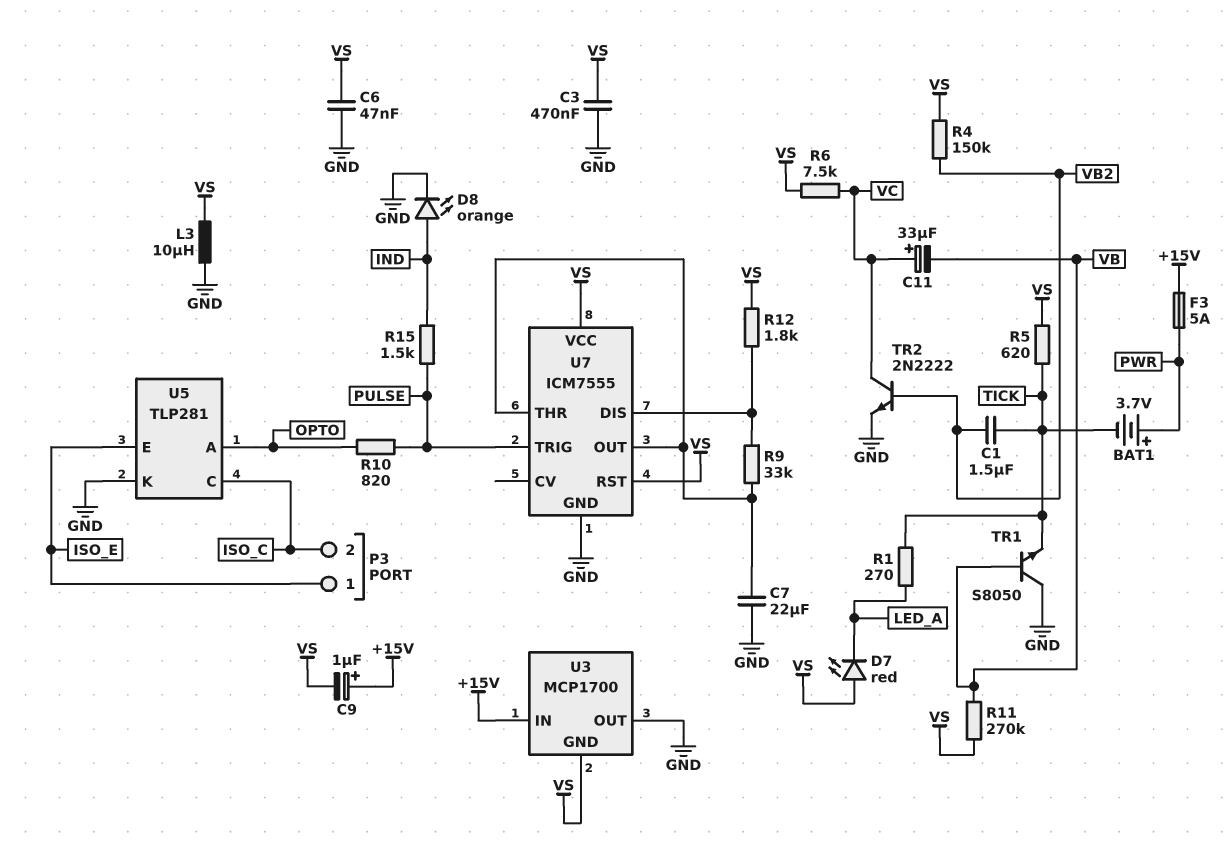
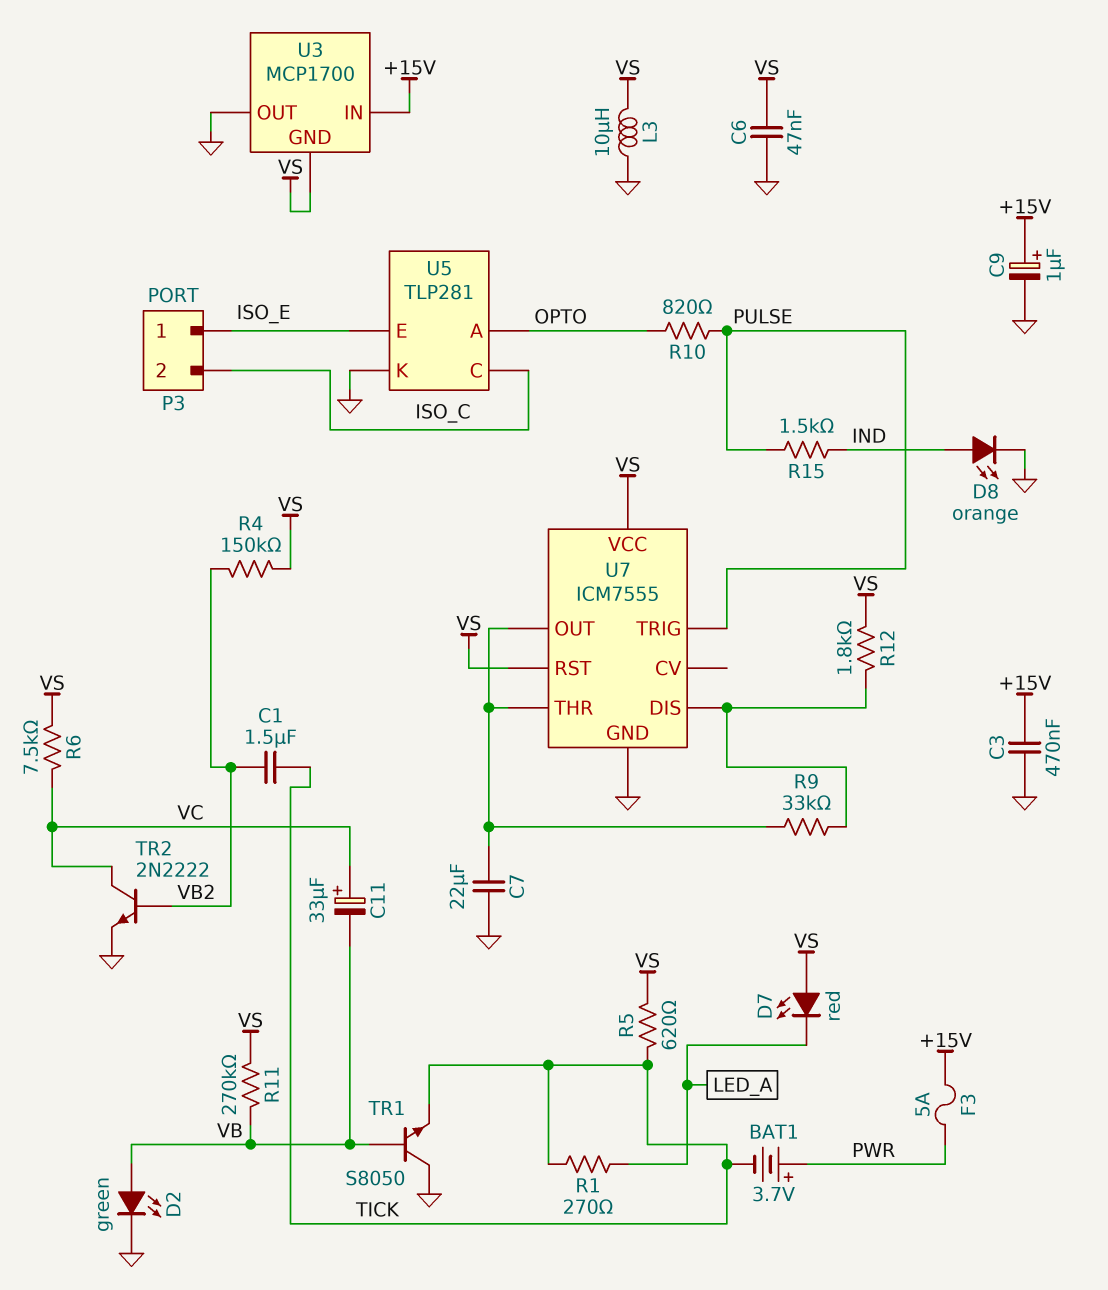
C3: 470nF (GND, VS) -> 470nF (+15V, GND)
C9: 1uF (plus +15V, minus VS) -> 1uF (plus +15V, minus GND)
D2: none -> LED green (A VB, K GND)

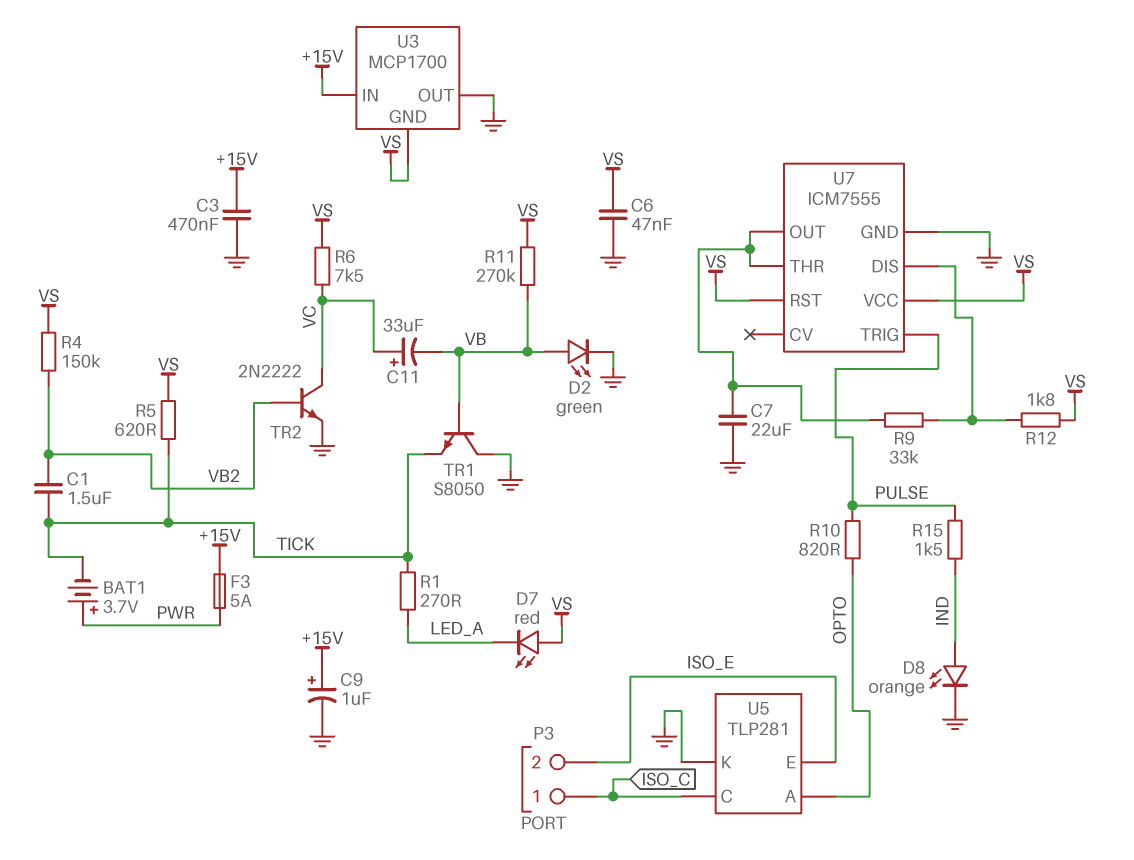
L3: 10uH (GND, VS) -> none
P3 pin 1: ISO_E -> ISO_C
P3 pin 2: ISO_C -> ISO_E

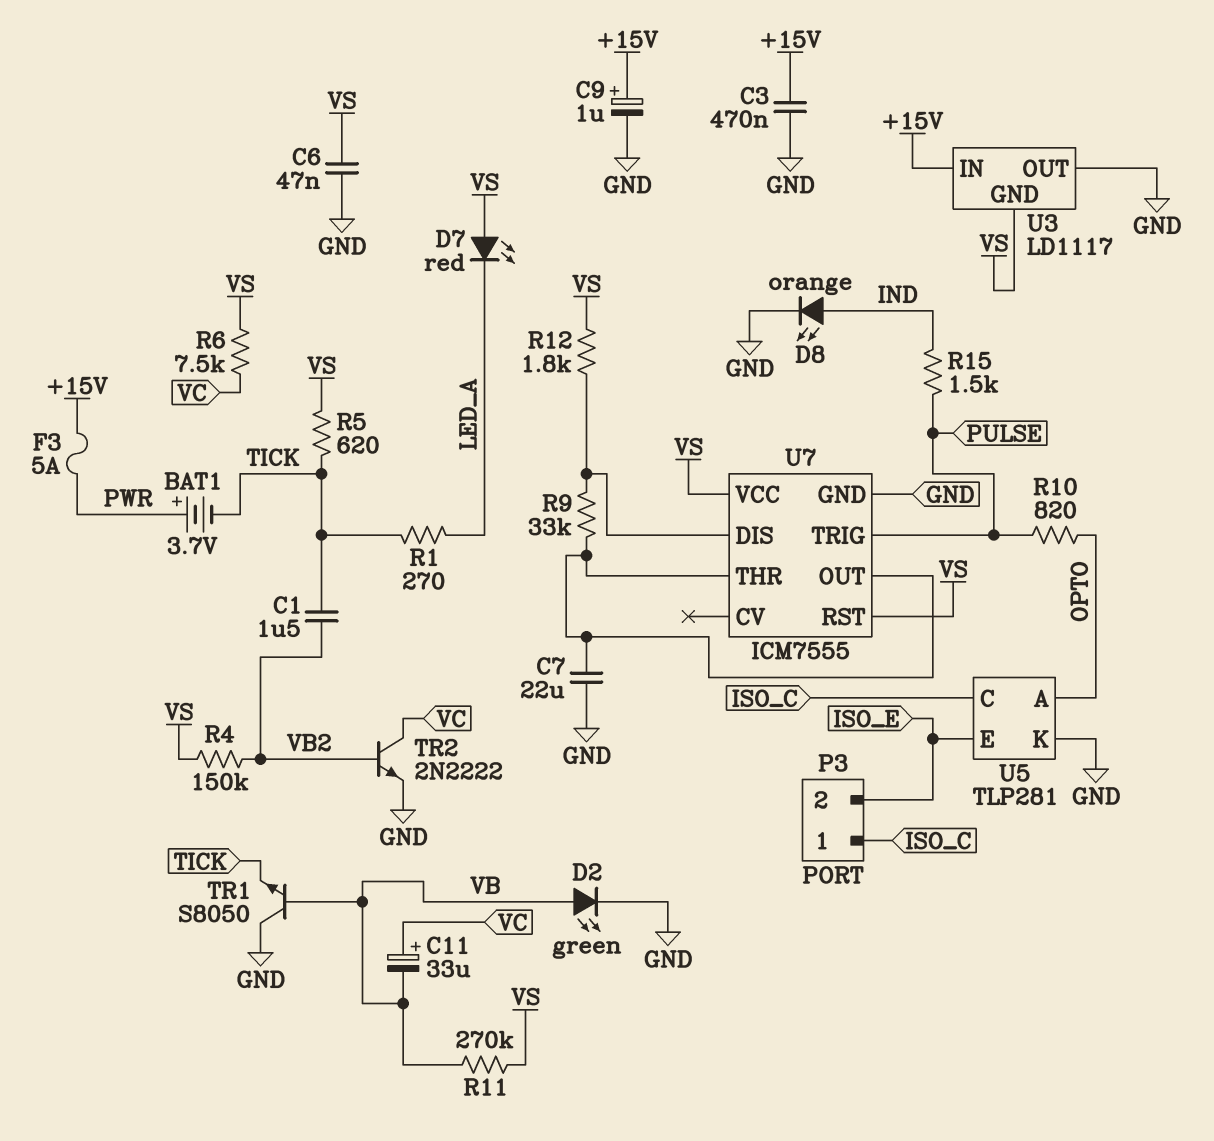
U3: MCP1700 -> LD1117

